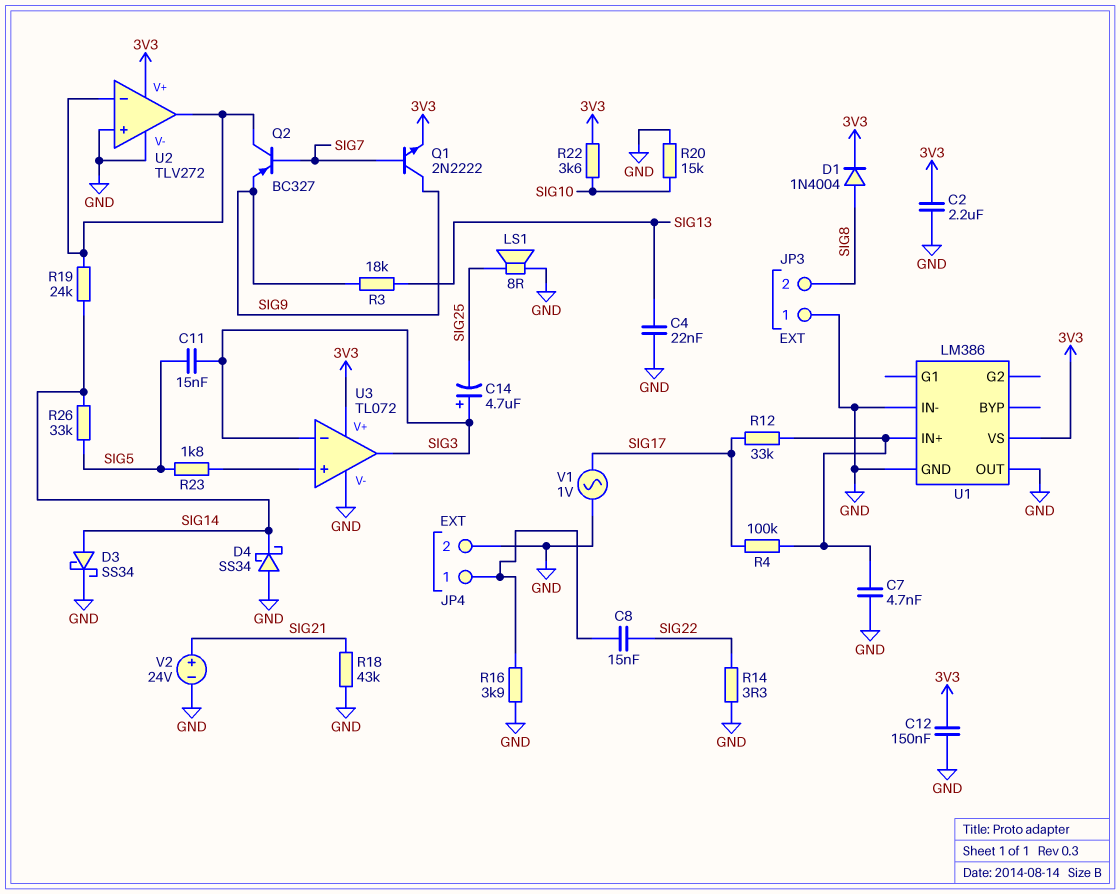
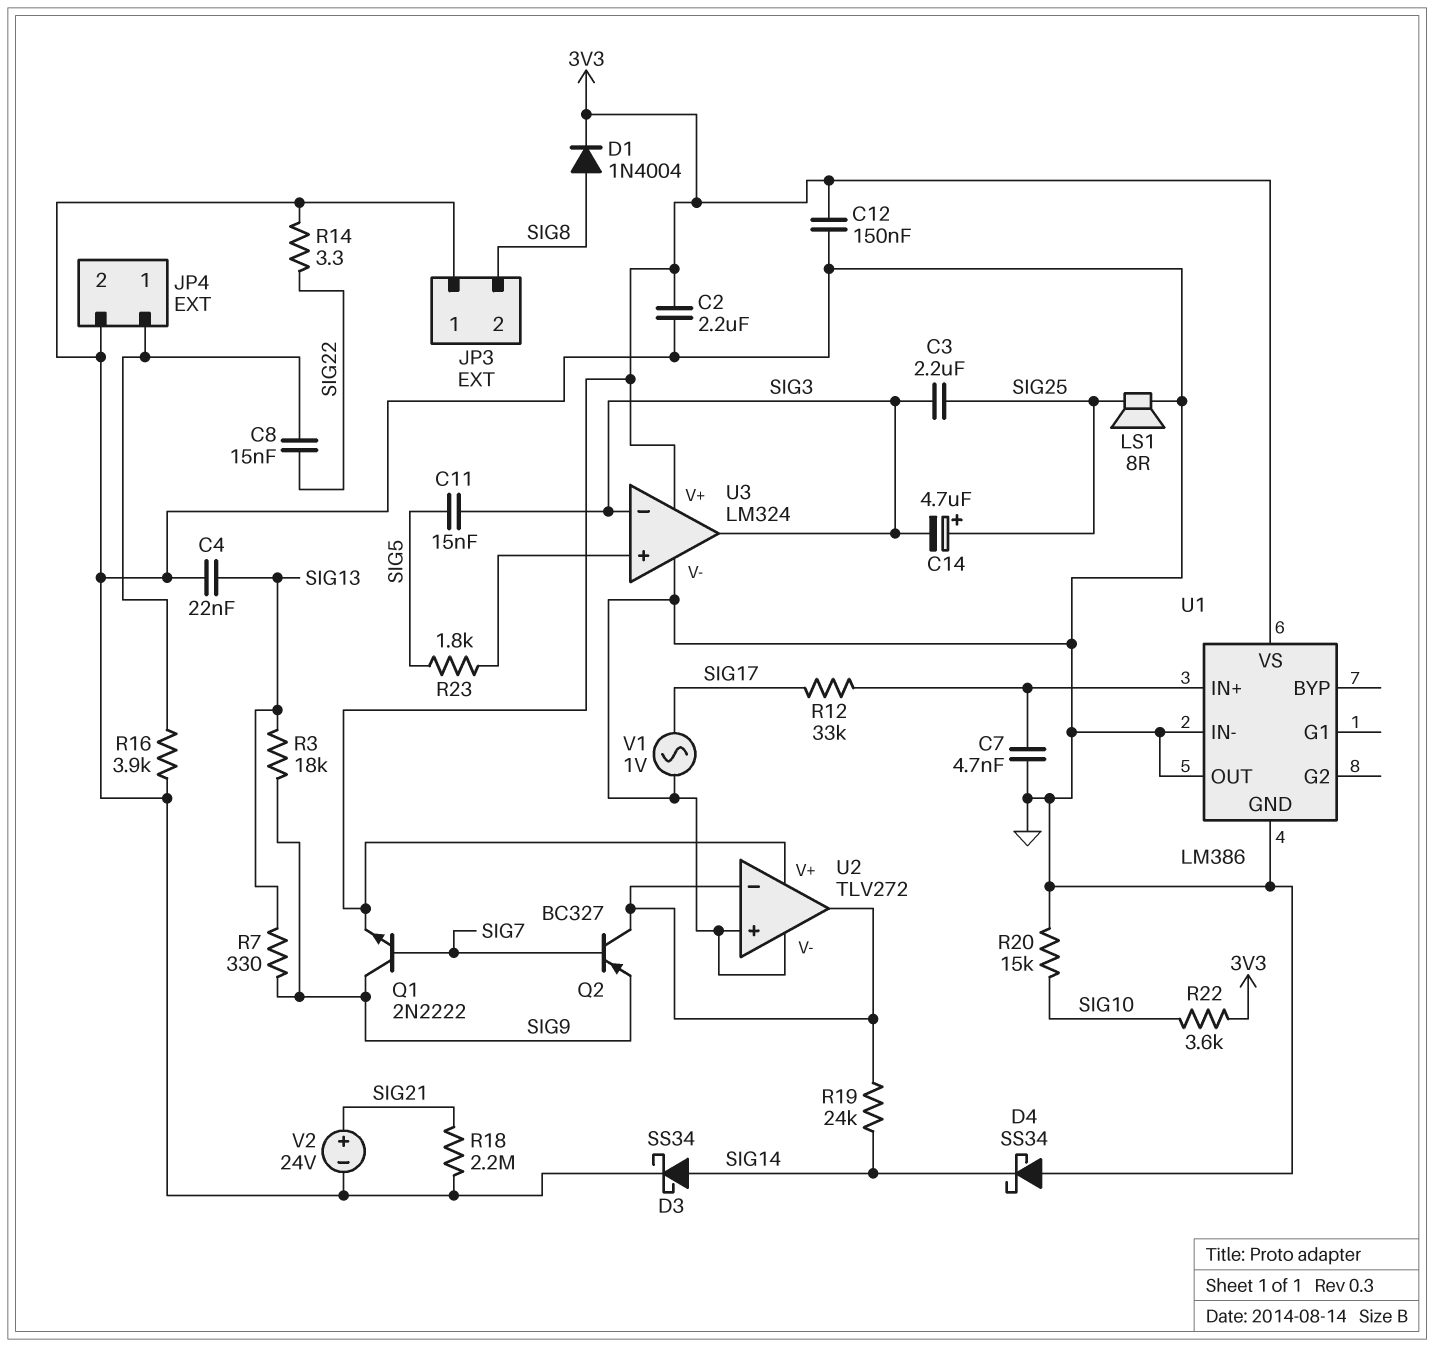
C3: none -> 2.2uF (SIG3, SIG25)
C14: 4.7uF (plus SIG3, minus SIG25) -> 4.7uF (plus SIG25, minus SIG3)
R4: 100k (SIG17, U1/IN+) -> none
R7: none -> 330 (SIG9, SIG13)
R18: 43k (GND, SIG21) -> 2.2M (GND, SIG21)
R26: 33k (SIG5, SIG14) -> none
U3: TL072 -> LM324

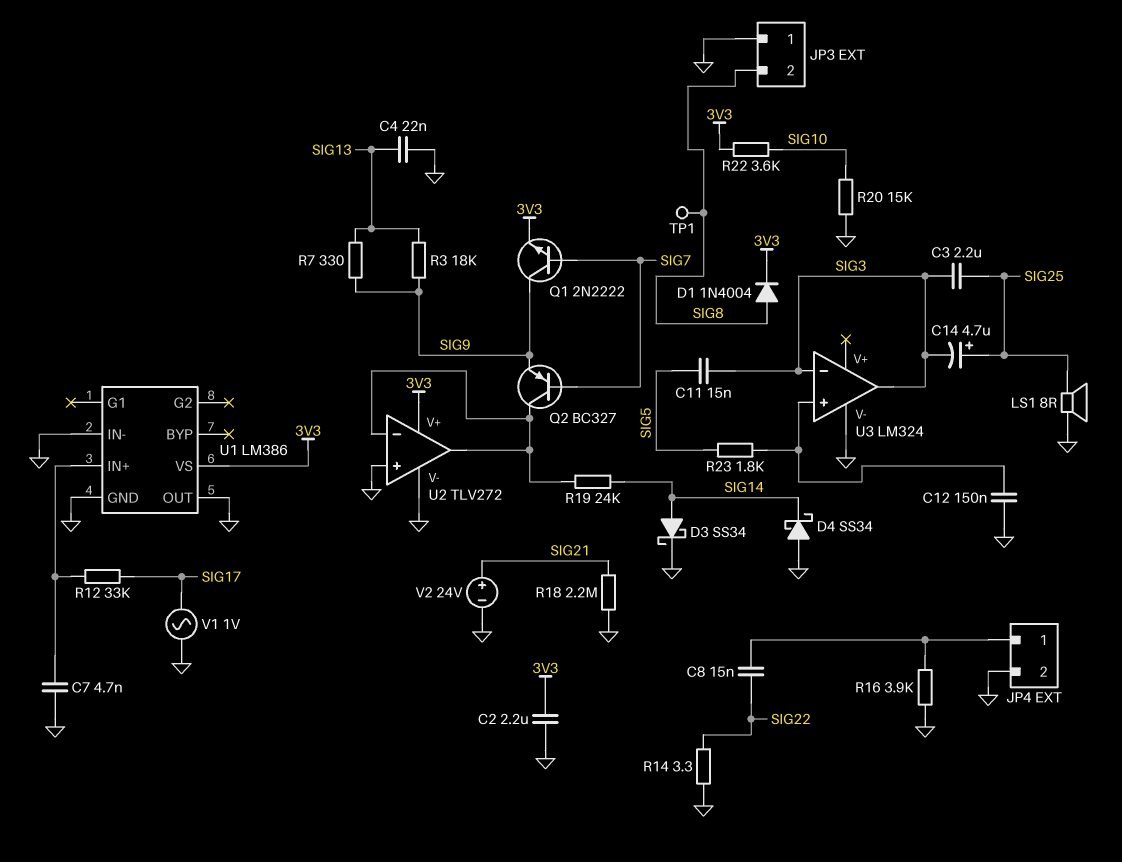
C12: 150nF (3V3, GND) -> 150nF (GND, U3/in+)
TP1: none -> test point (SIG8)
U3 pin V+: 3V3 -> none

